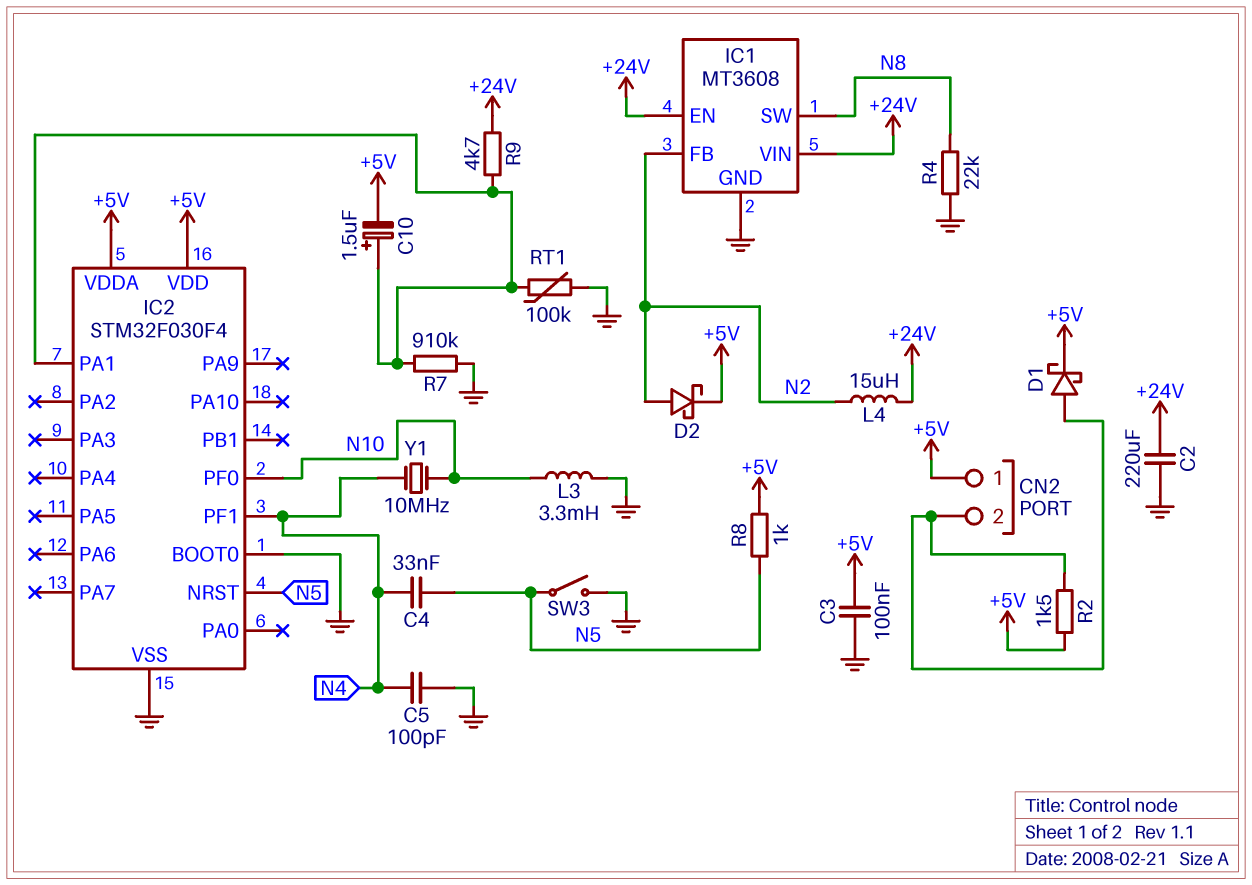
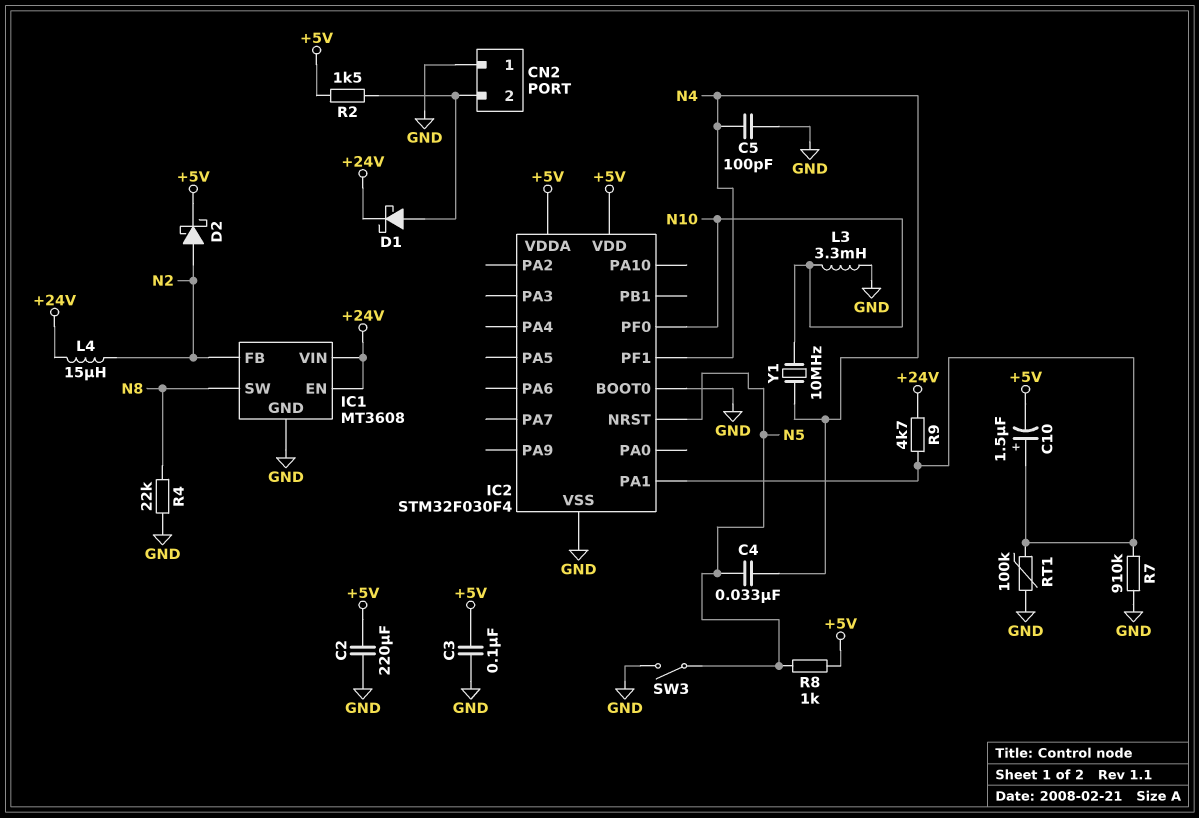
C2: 220uF (+24V, GND) -> 220uF (+5V, GND)
CN2 pin 1: +5V -> GND
D1: schottky (A CN2/2, K +5V) -> schottky (A CN2/2, K +24V)

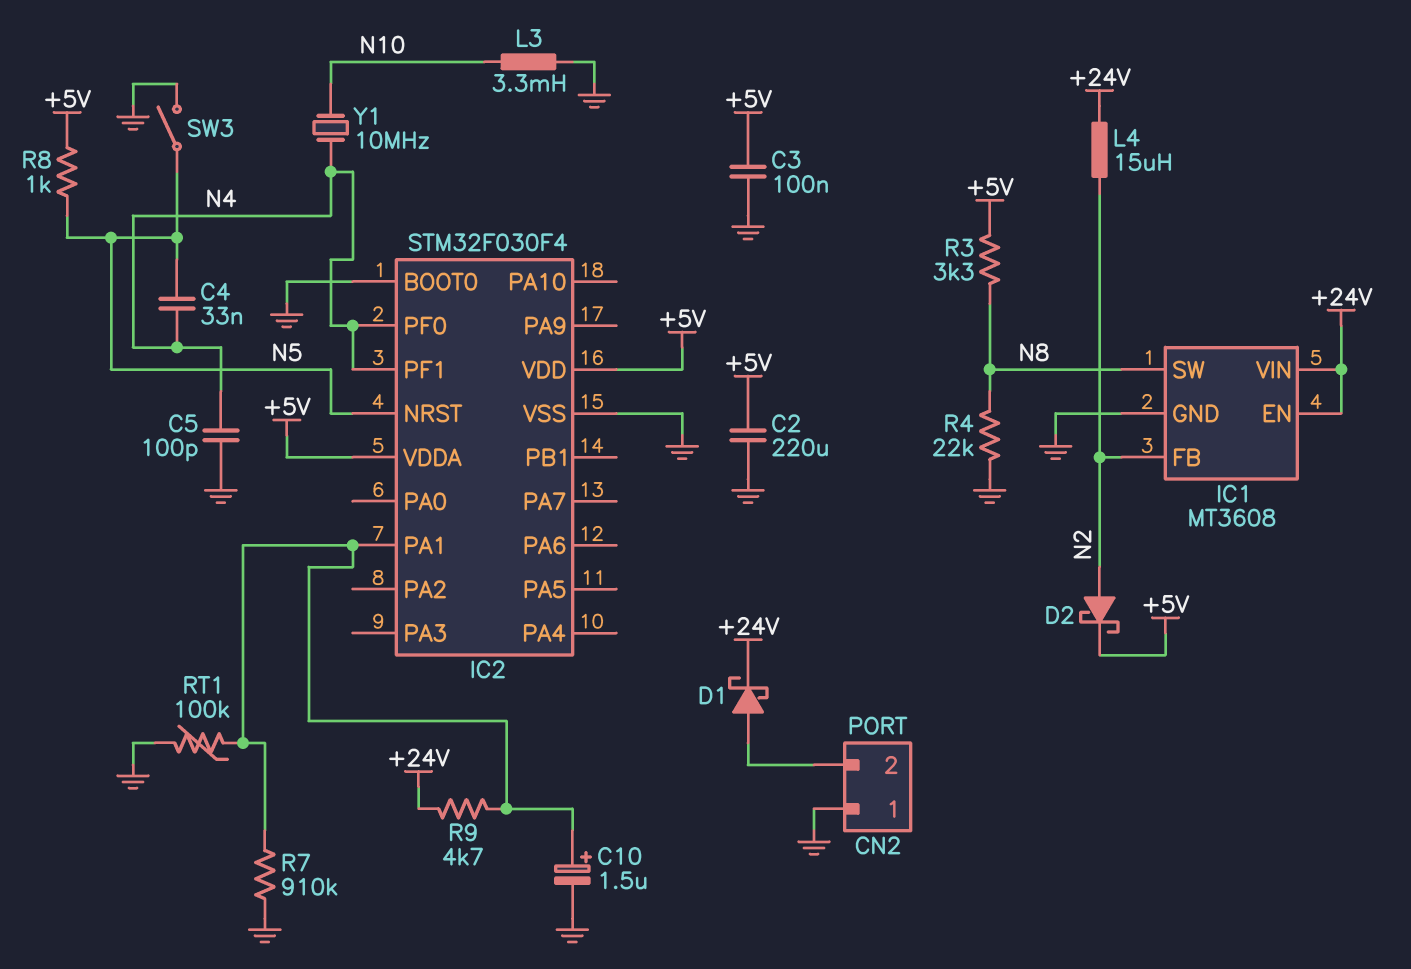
C10: 1.5uF (plus IC2/PA1, minus +5V) -> 1.5uF (plus IC2/PA1, minus GND)
IC2 pin PF0: N10 -> N4
R2: 1.5k (+5V, CN2/2) -> none
R3: none -> 3.3k (+5V, N8)

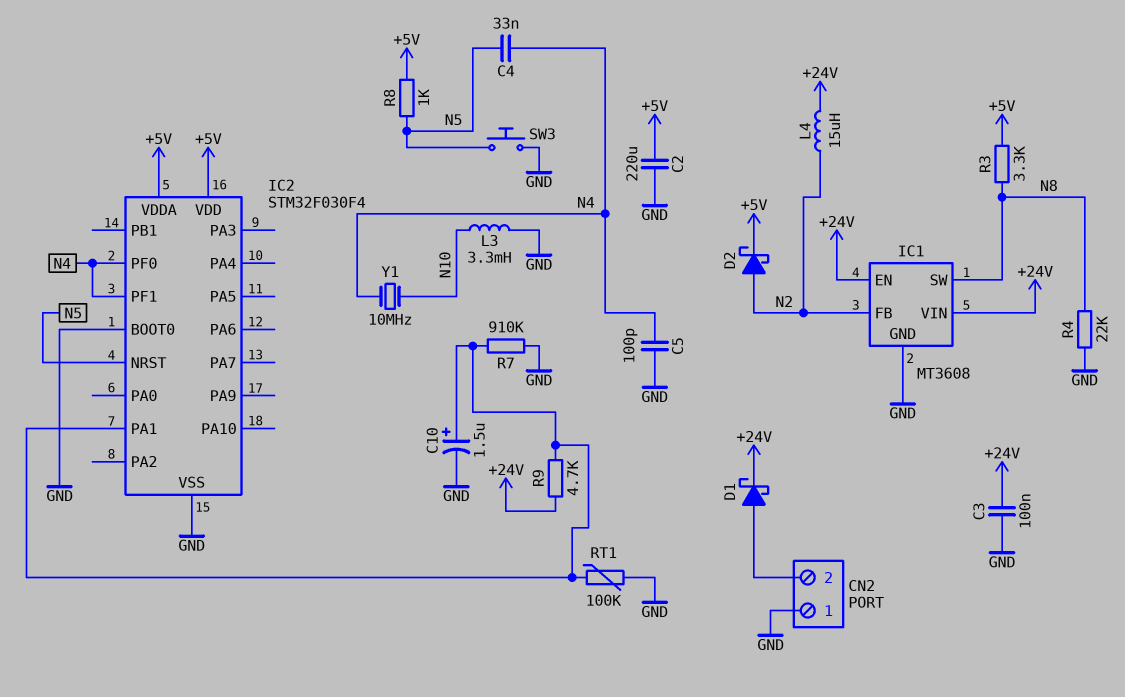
C3: 100nF (+5V, GND) -> 100nF (+24V, GND)
SW3: switch (GND, N5) -> button (GND, N5)

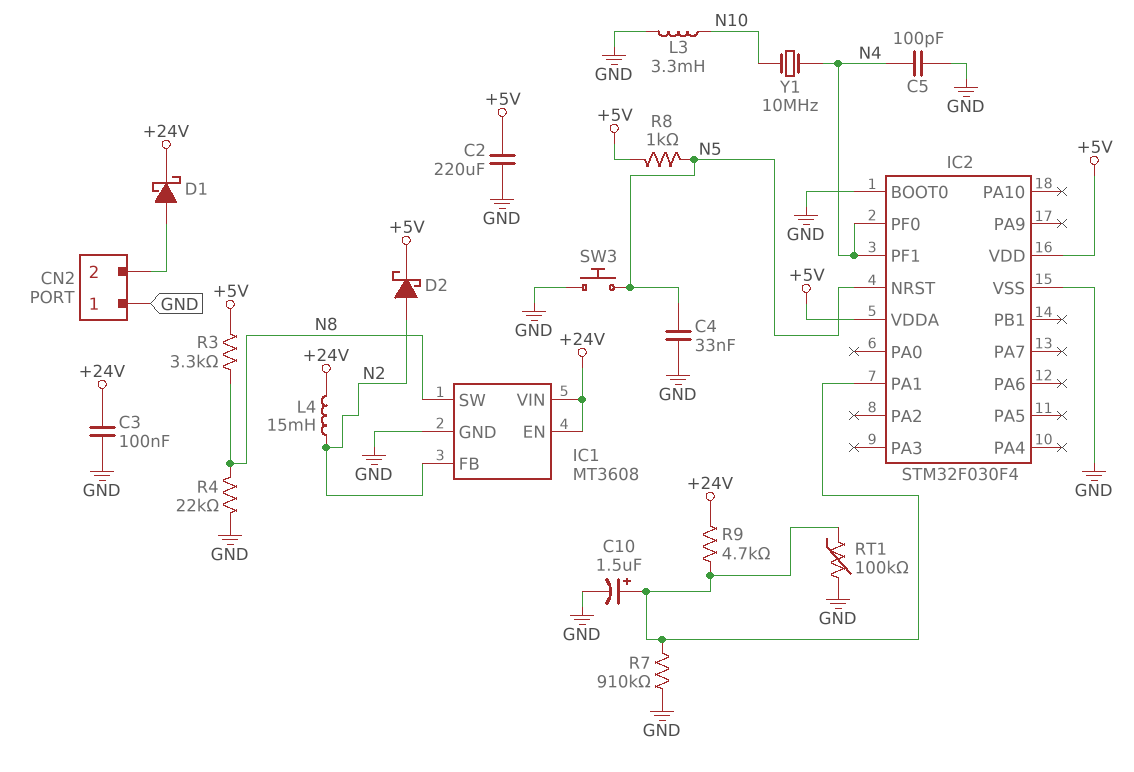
C4: 33nF (N4, N5) -> 33nF (GND, N5)
L4: 15uH (+24V, N2) -> 15mH (+24V, N2)

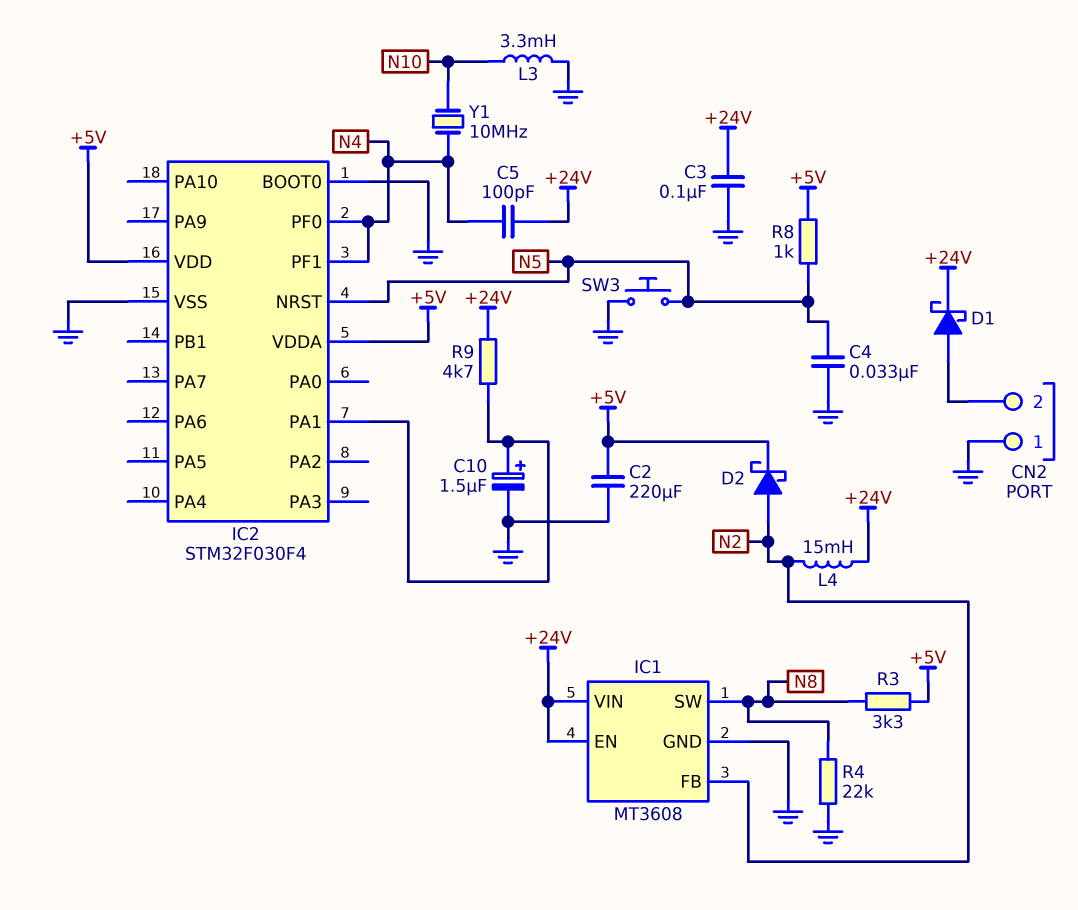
C5: 100pF (GND, N4) -> 100pF (+24V, N4)
R7: 910k (GND, IC2/PA1) -> none
RT1: 100k (GND, IC2/PA1) -> none

